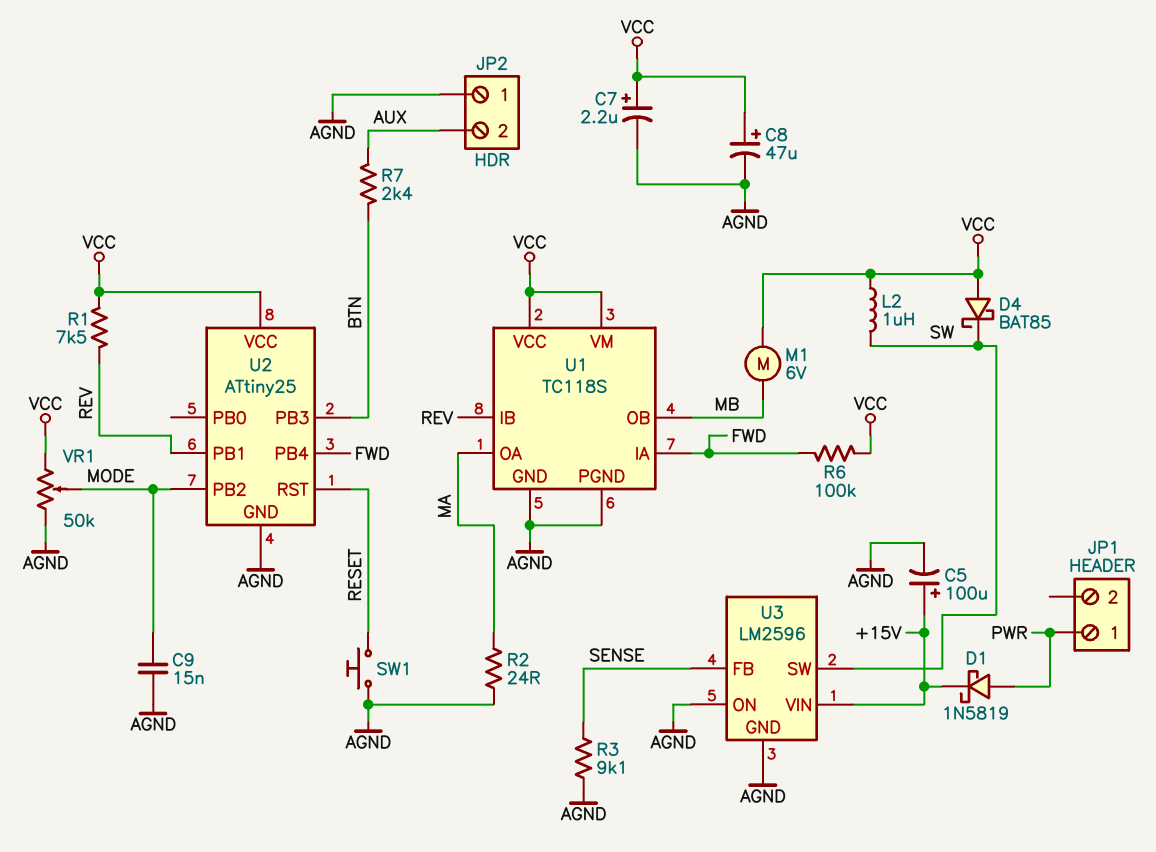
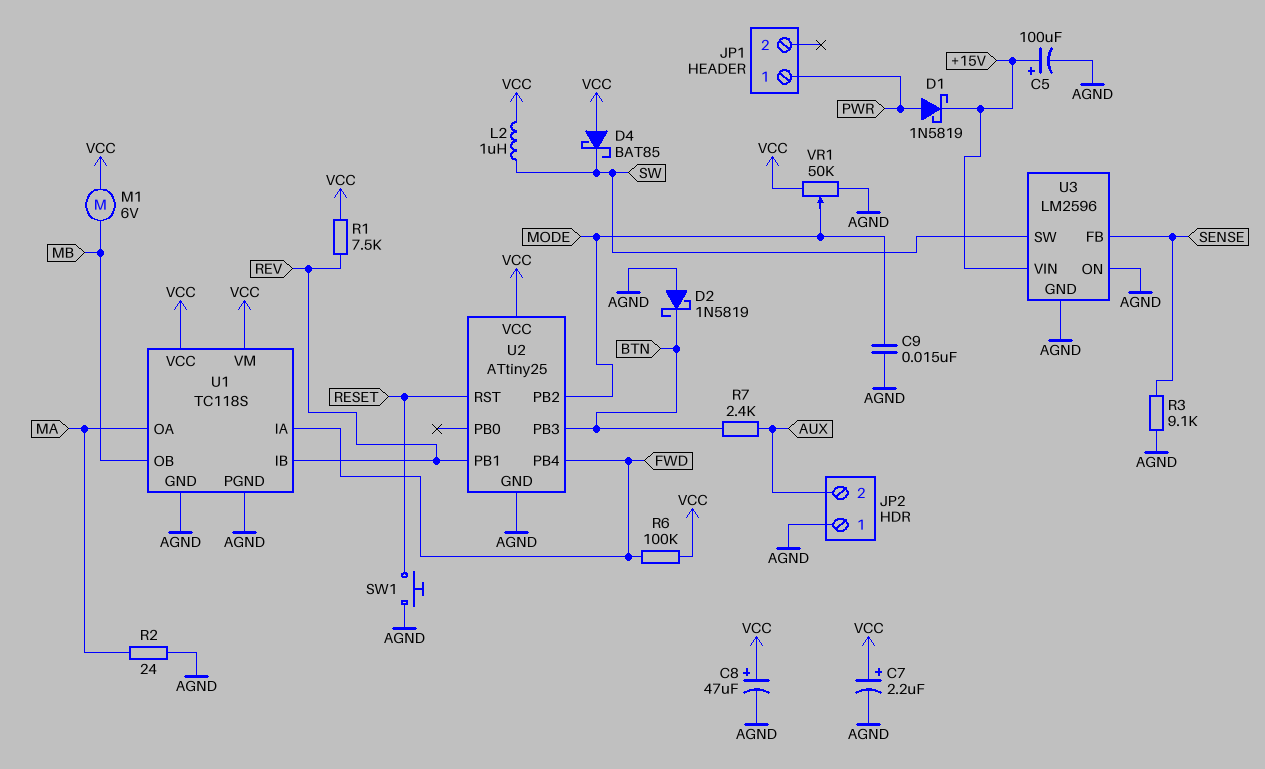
D2: none -> schottky 1N5819 (A AGND, K BTN)

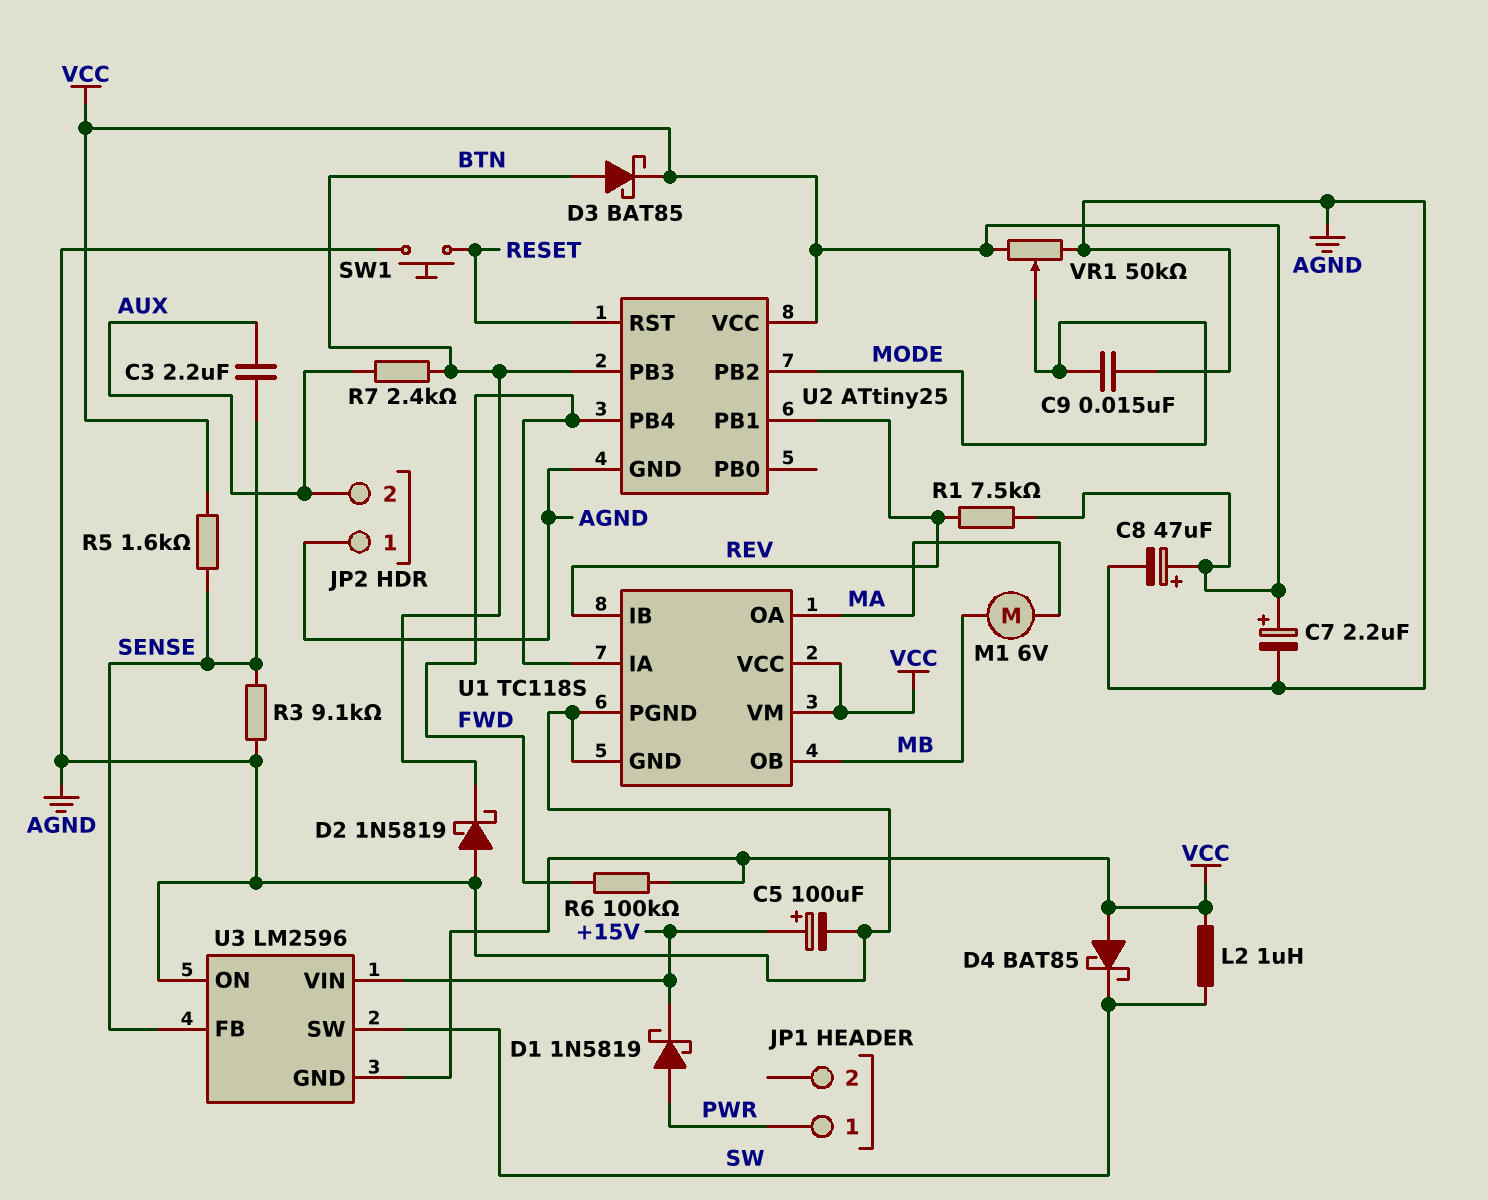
C3: none -> 2.2uF (AUX, SENSE)
D3: none -> schottky BAT85 (A BTN, K VCC)
M1: motor 6V (MB, VCC) -> motor 6V (MA, MB)
R2: 24 (AGND, MA) -> none
R5: none -> 1.6k (SENSE, VCC)
U3 pin GND: AGND -> VCC

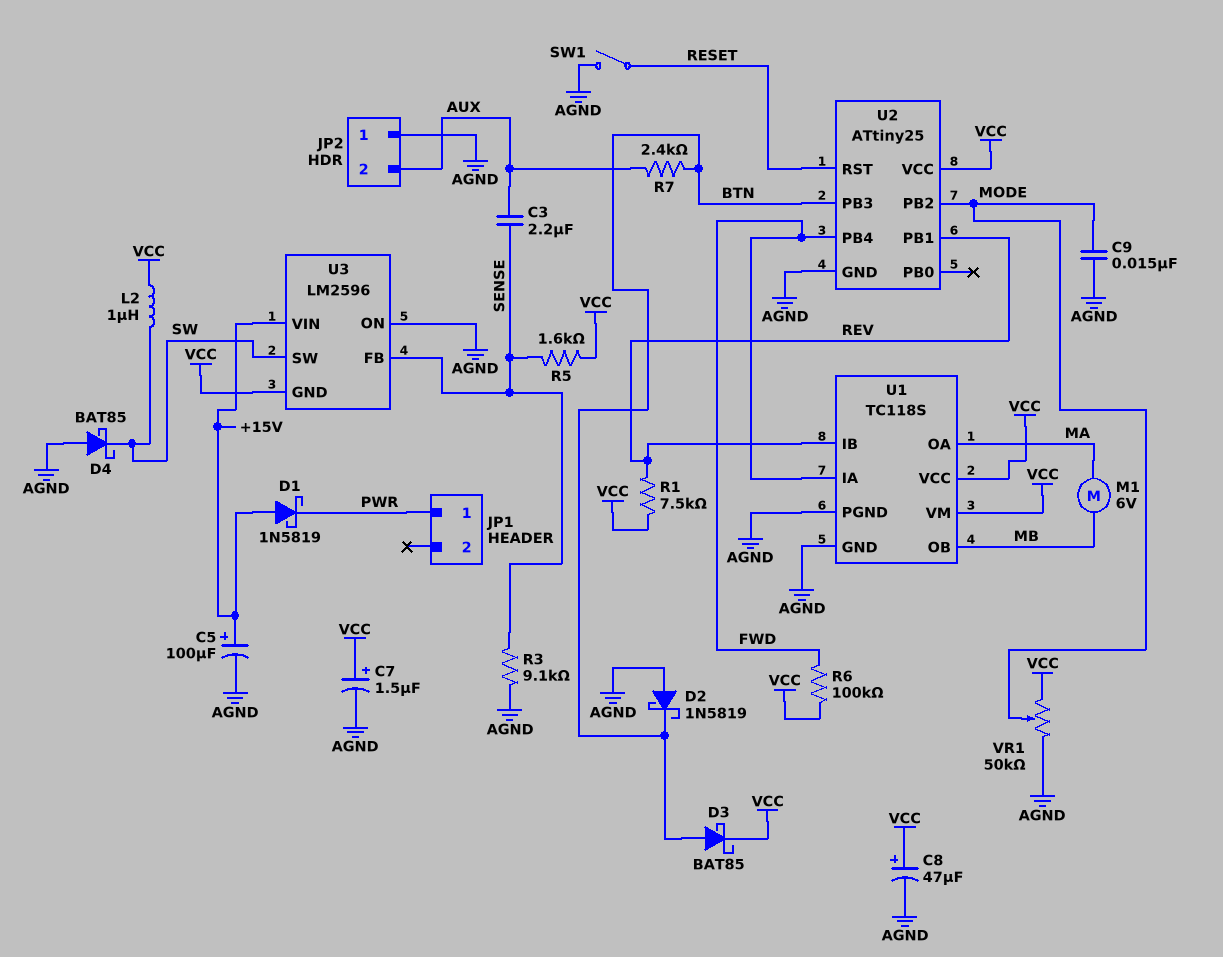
C7: 2.2uF (plus VCC, minus AGND) -> 1.5uF (plus VCC, minus AGND)
D1: schottky 1N5819 (A PWR, K +15V) -> schottky 1N5819 (A +15V, K PWR)
D4: schottky BAT85 (A VCC, K SW) -> schottky BAT85 (A AGND, K SW)
SW1: button (AGND, RESET) -> switch (AGND, RESET)

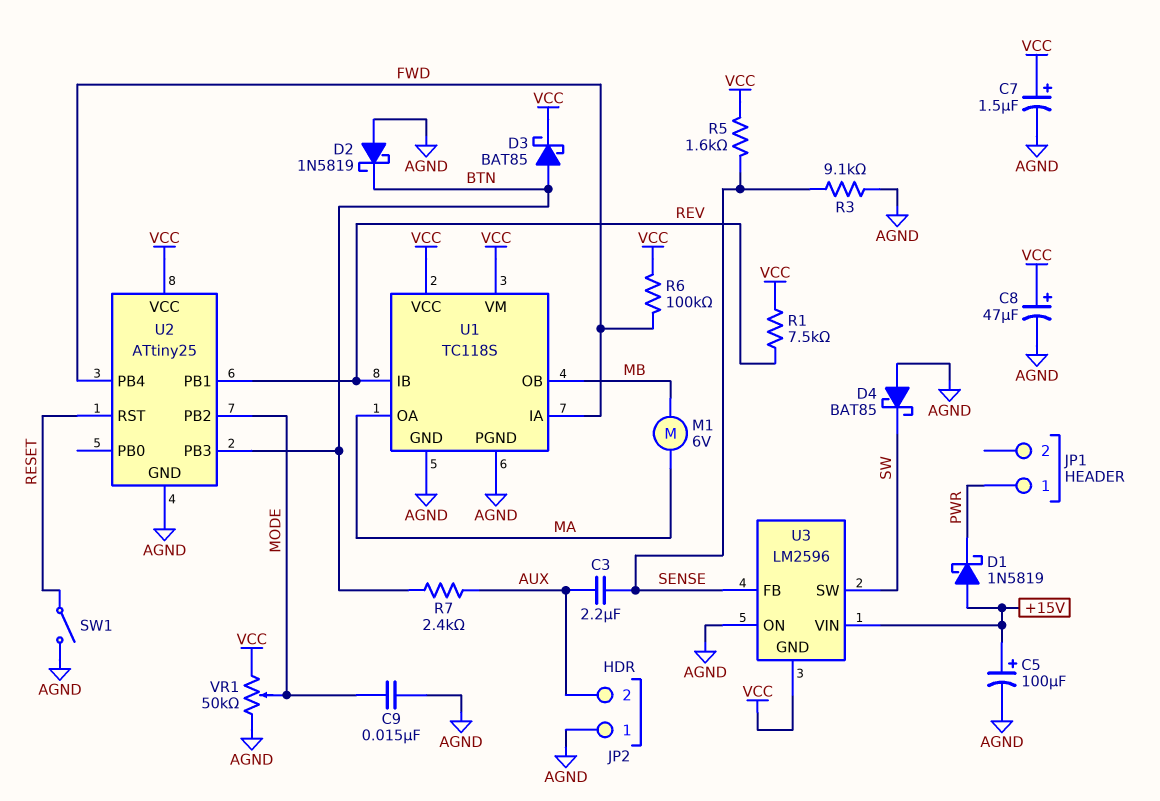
L2: 1uH (SW, VCC) -> none

